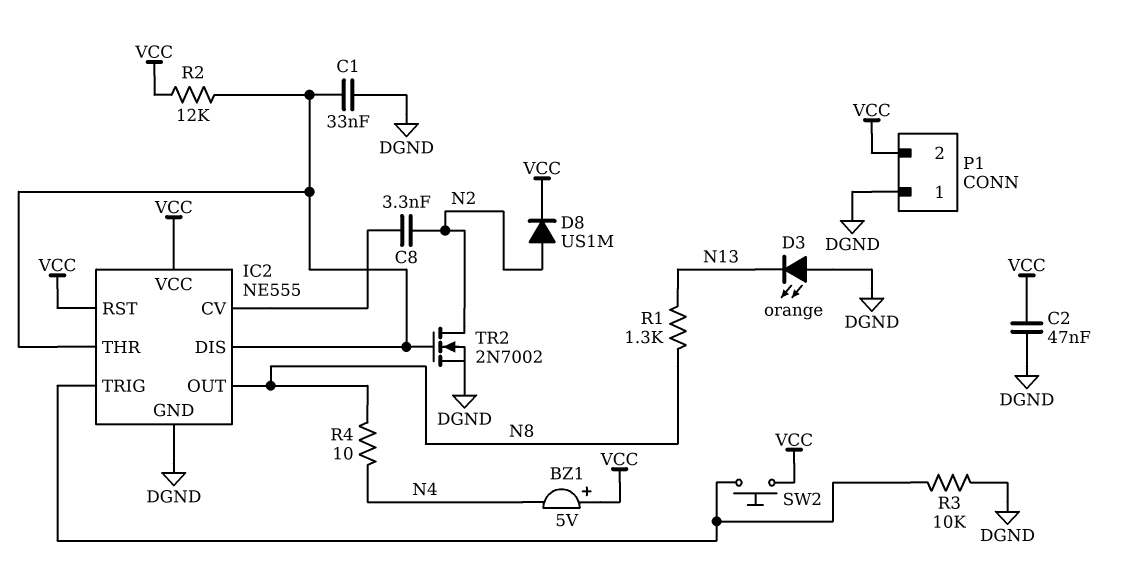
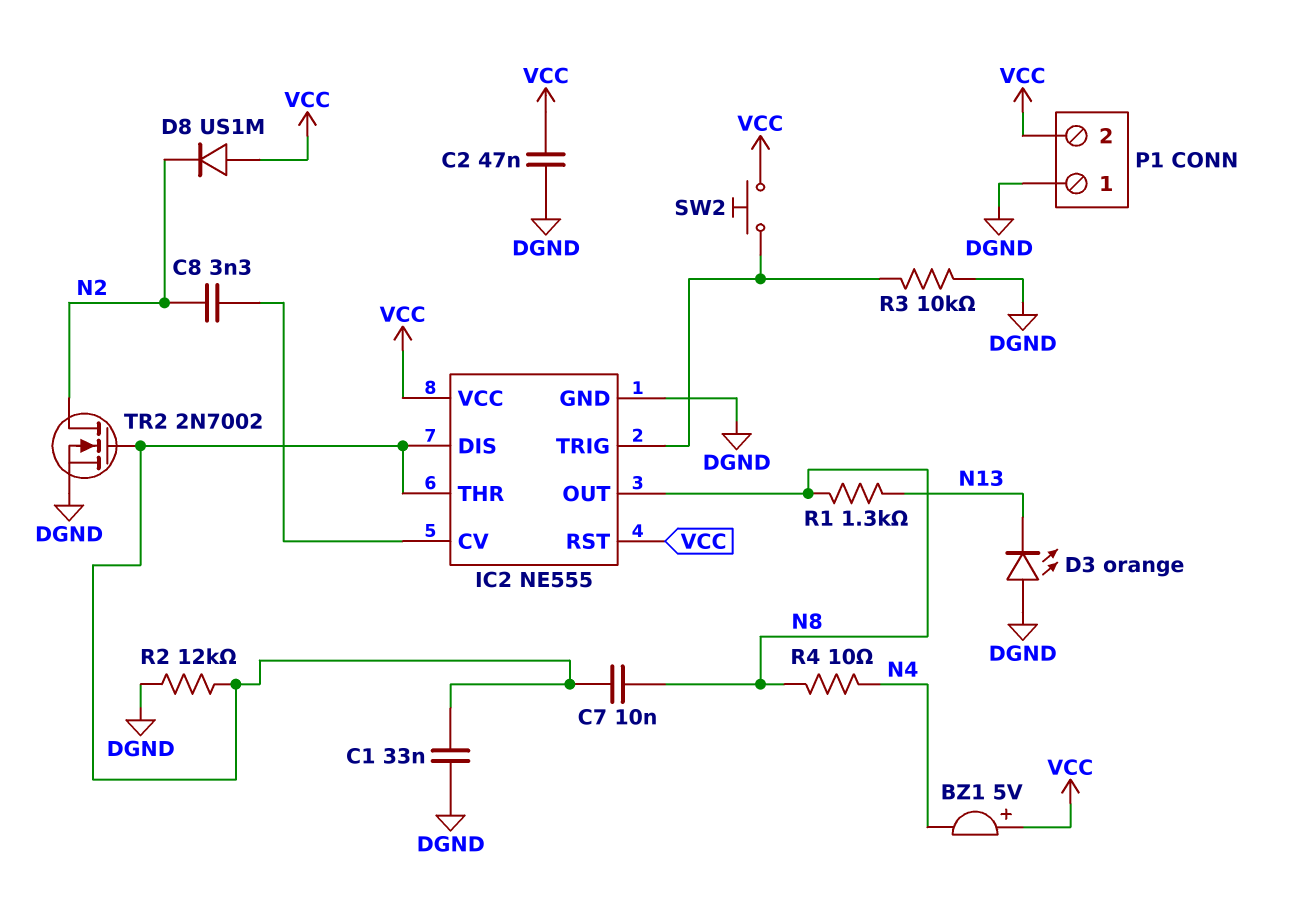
C7: none -> 10nF (IC2/DIS, N8)
D8: diode US1M (A N2, K VCC) -> diode US1M (A VCC, K N2)
R2: 12k (IC2/DIS, VCC) -> 12k (DGND, IC2/DIS)

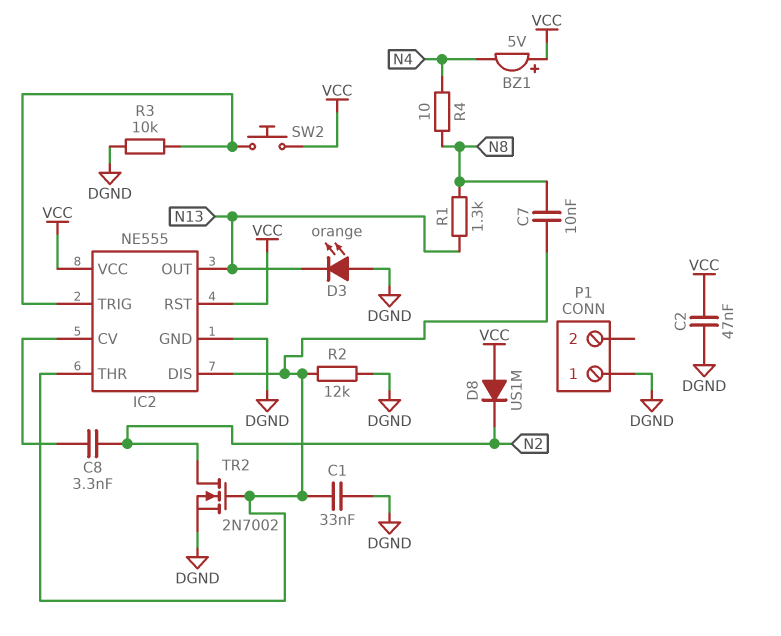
IC2 pin OUT: N8 -> N13
P1 pin 2: VCC -> none

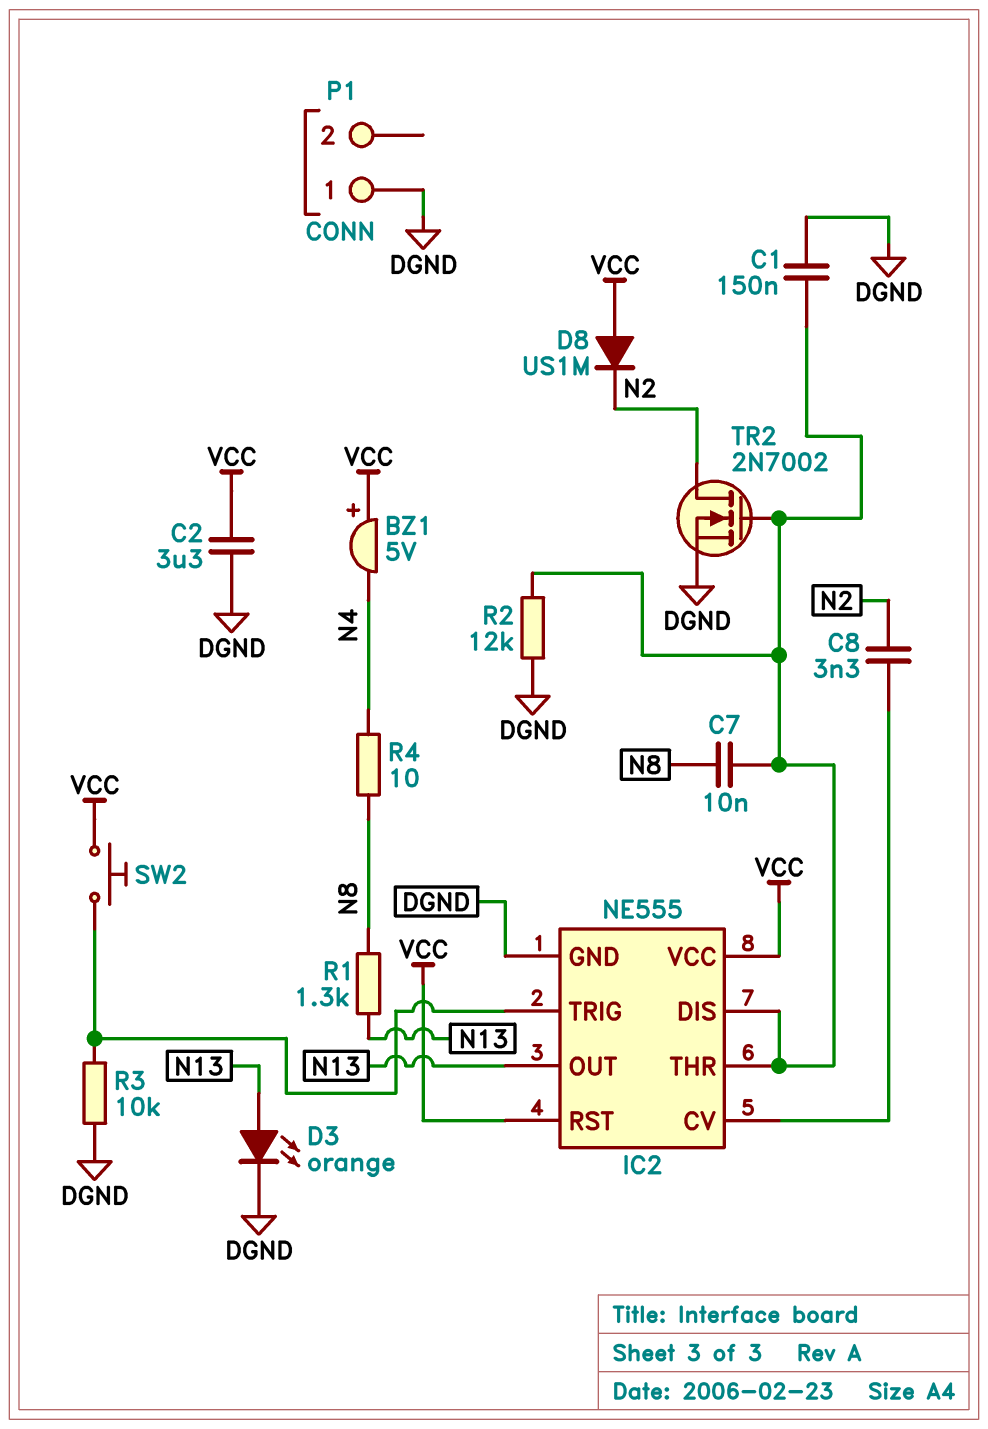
C1: 33nF (DGND, IC2/DIS) -> 150nF (DGND, IC2/DIS)
C2: 47nF (DGND, VCC) -> 3.3uF (DGND, VCC)
D3: LED orange (A DGND, K N13) -> LED orange (A N13, K DGND)

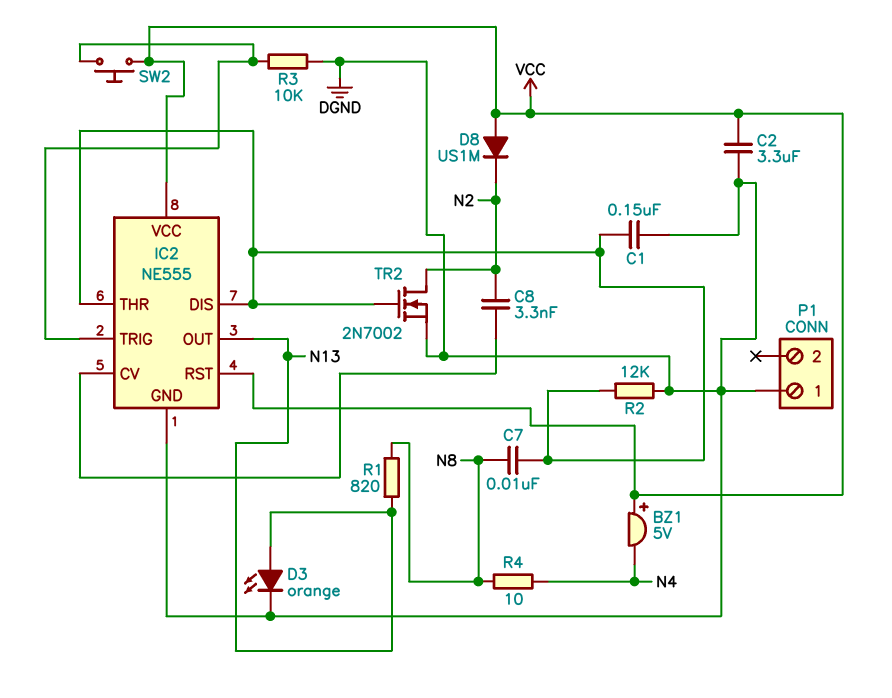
R1: 1.3k (N8, N13) -> 820 (N8, N13)

